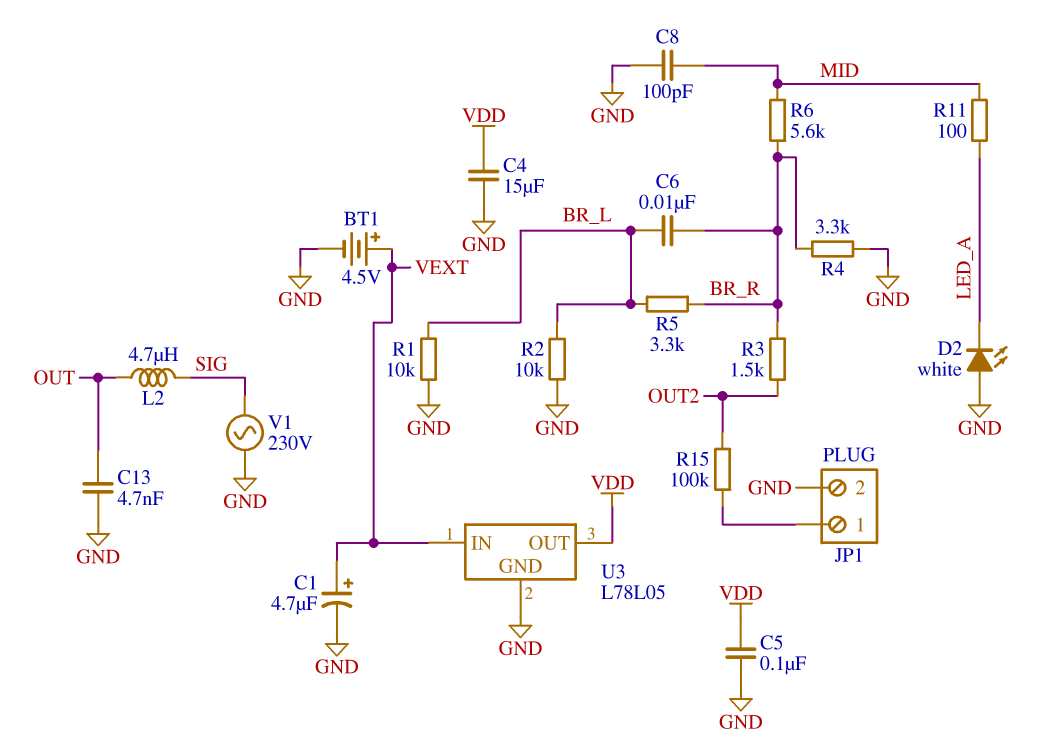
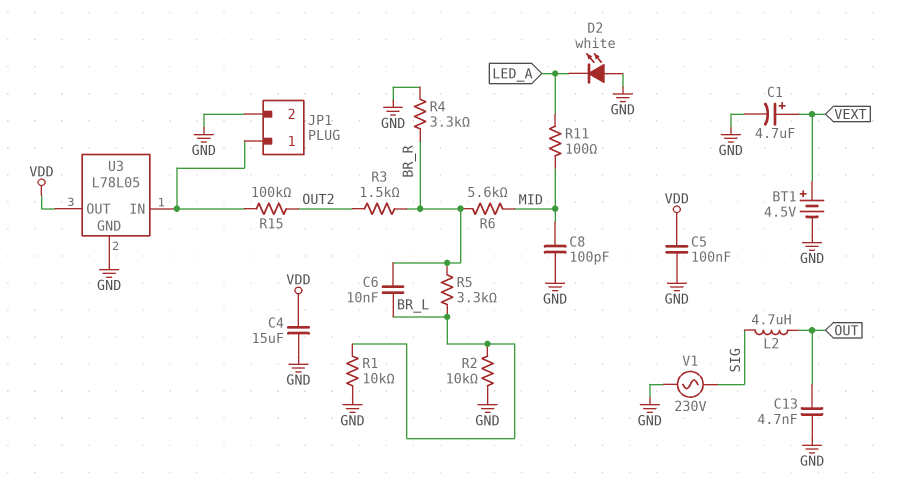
U3 pin IN: VEXT -> JP1/1

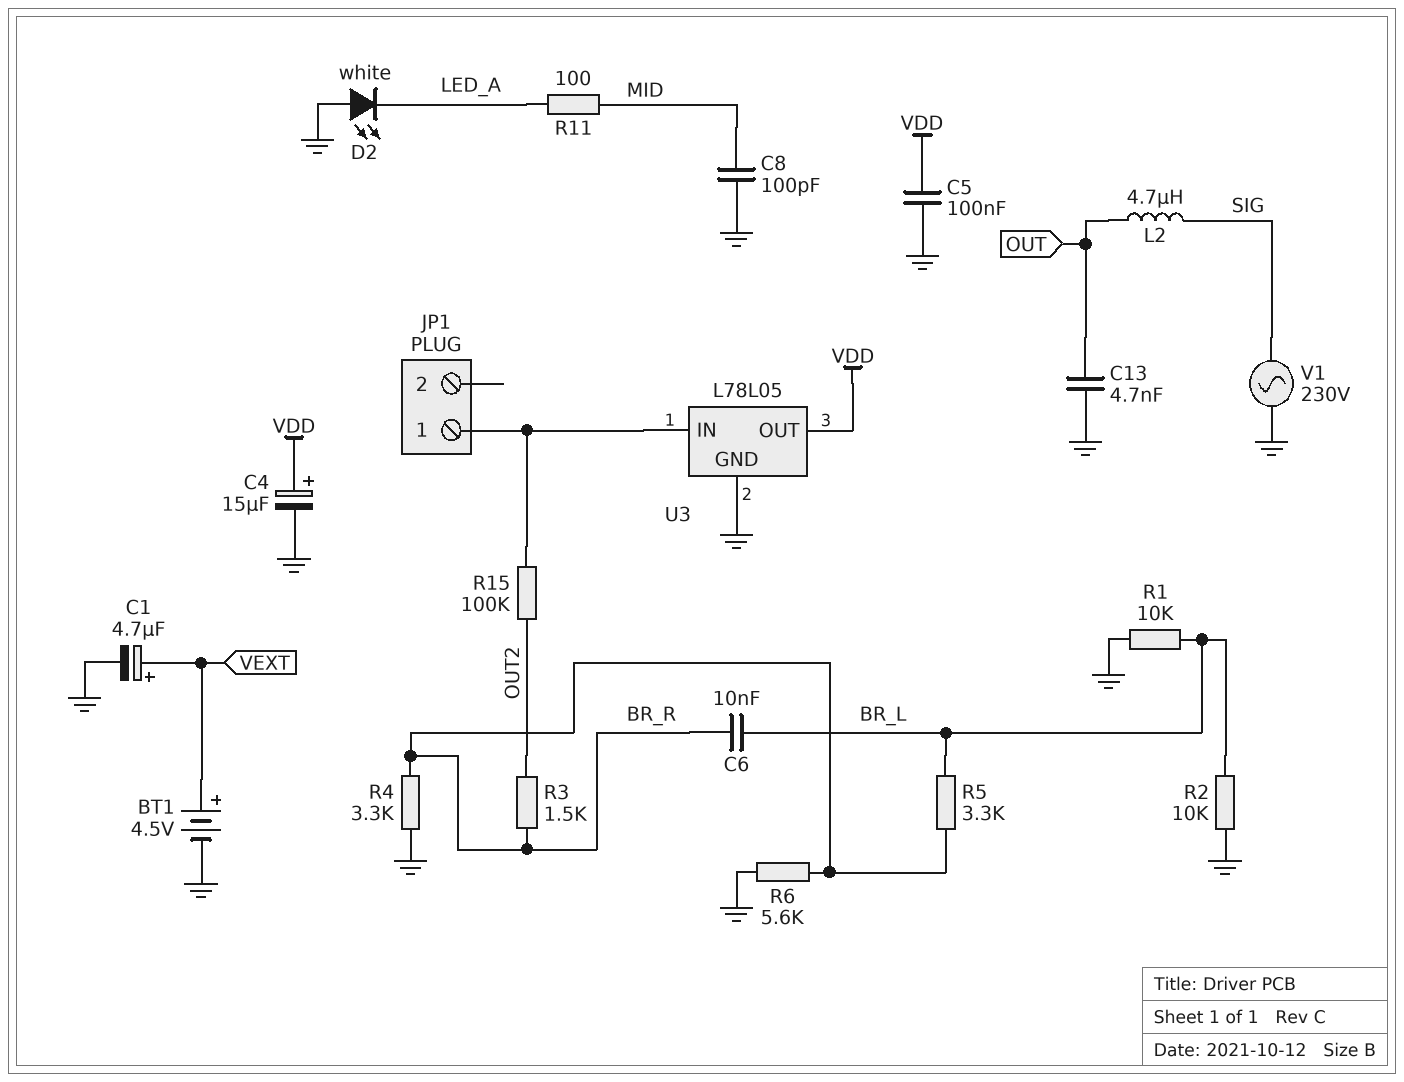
C4: 15uF (GND, VDD) -> 15uF (plus VDD, minus GND)
JP1 pin 2: GND -> none
R6: 5.6k (BR_R, MID) -> 5.6k (BR_R, GND)

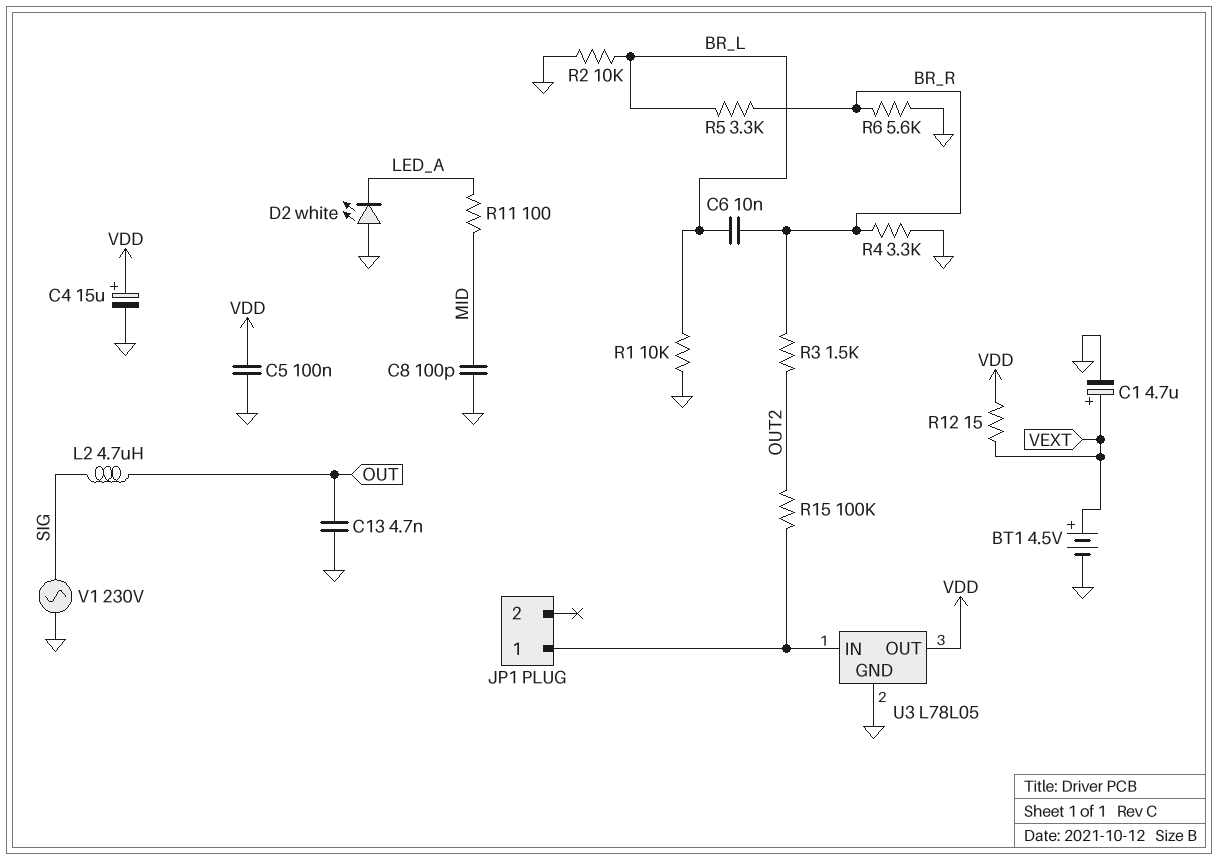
R12: none -> 15 (VDD, VEXT)

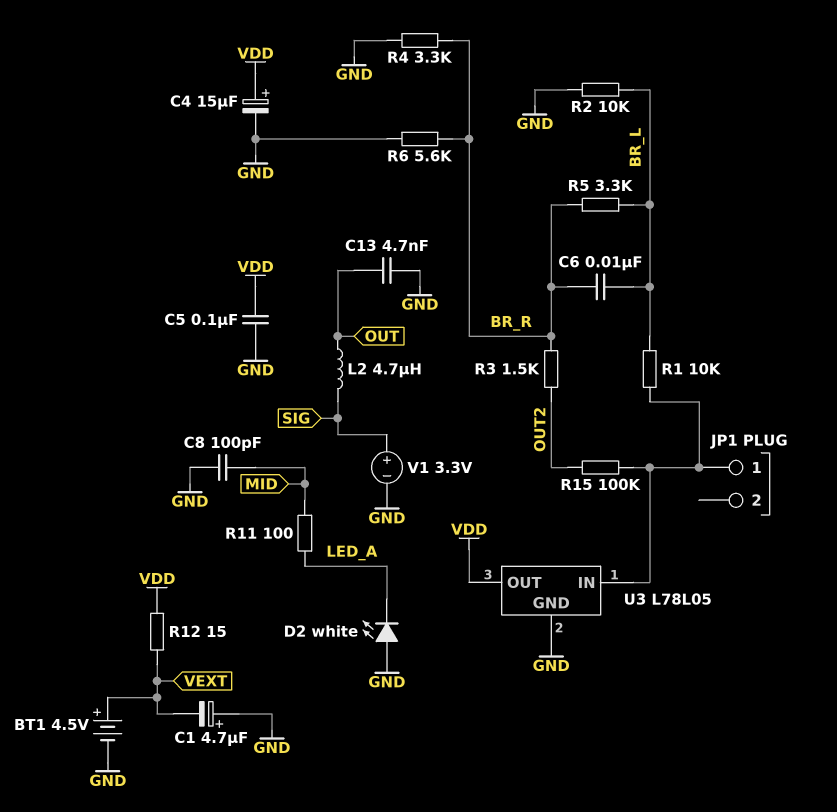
C1: 4.7uF (plus VEXT, minus GND) -> 4.7uF (plus GND, minus VEXT)
R1: 10k (BR_L, GND) -> 10k (BR_L, JP1/1)
V1: AC 230V (GND, SIG) -> 3.3V (plus SIG, minus GND)

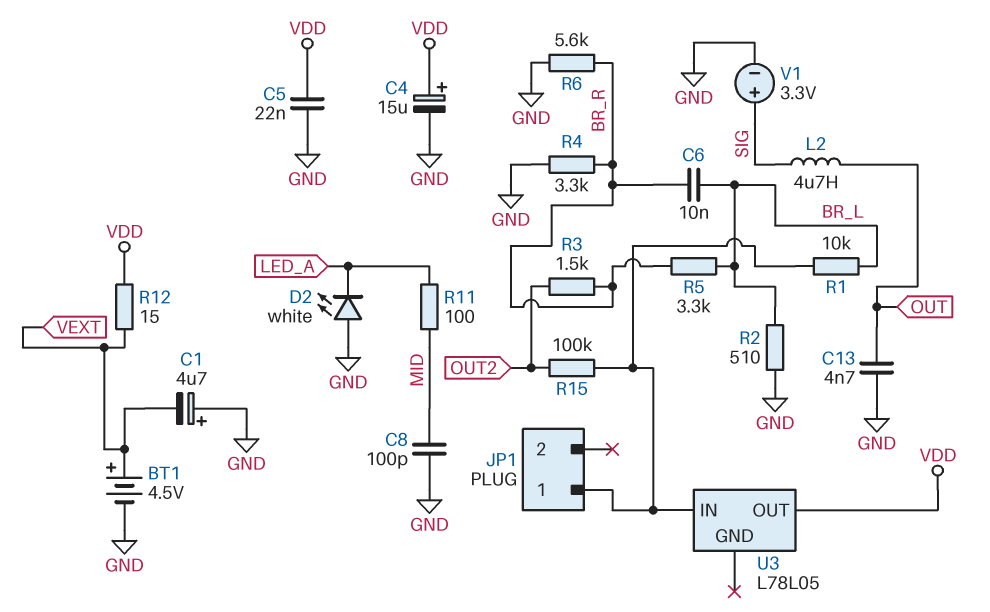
C5: 100nF (GND, VDD) -> 22nF (GND, VDD)
R2: 10k (BR_L, GND) -> 510 (BR_L, GND)
U3 pin GND: GND -> none

